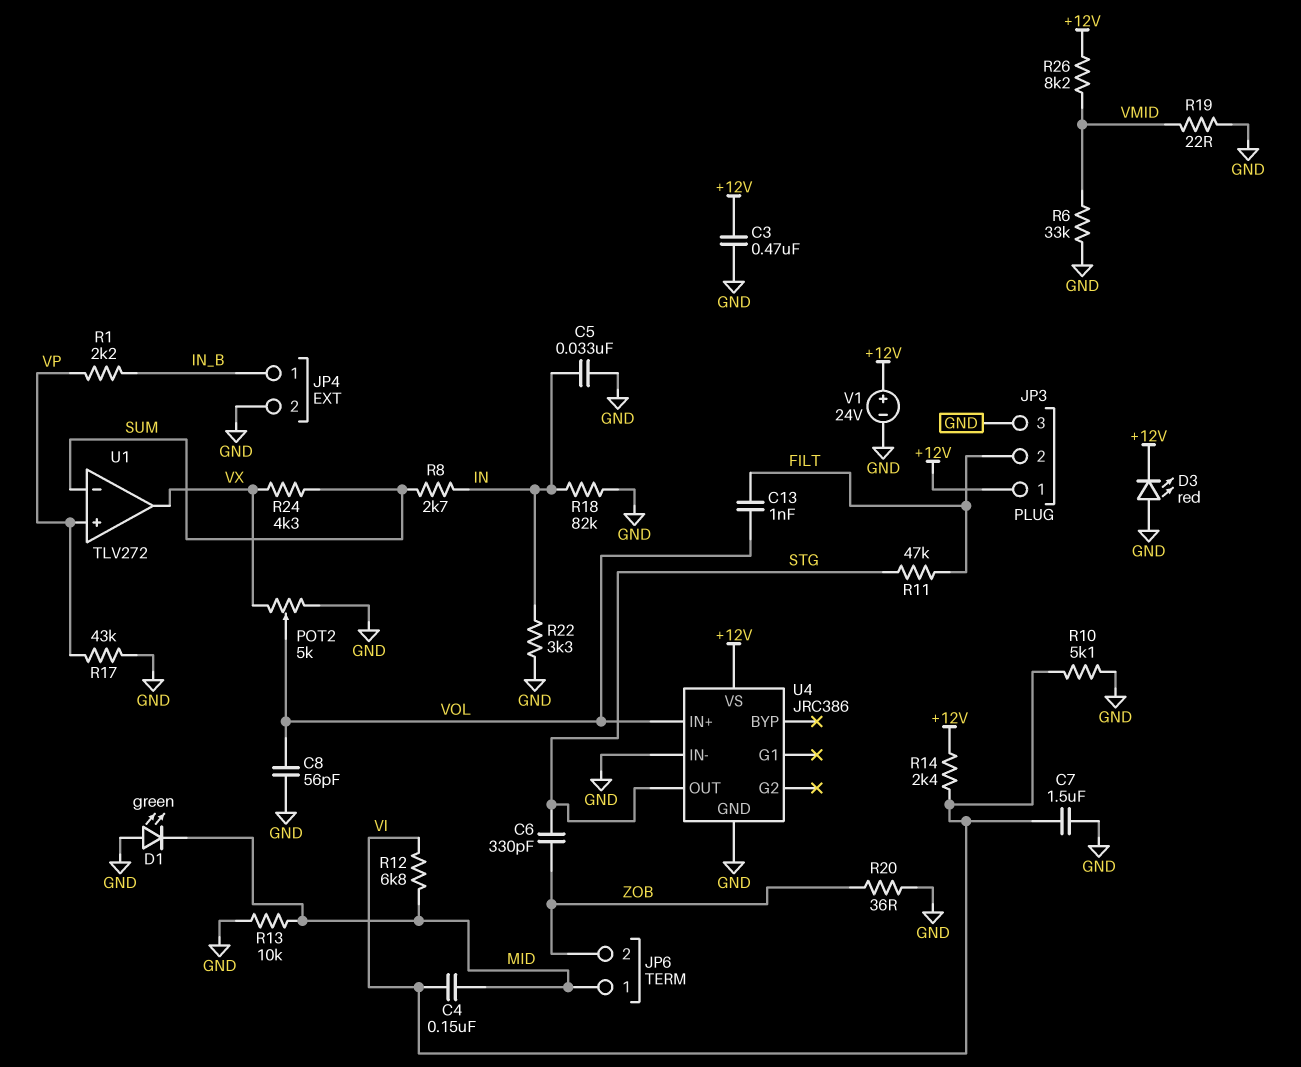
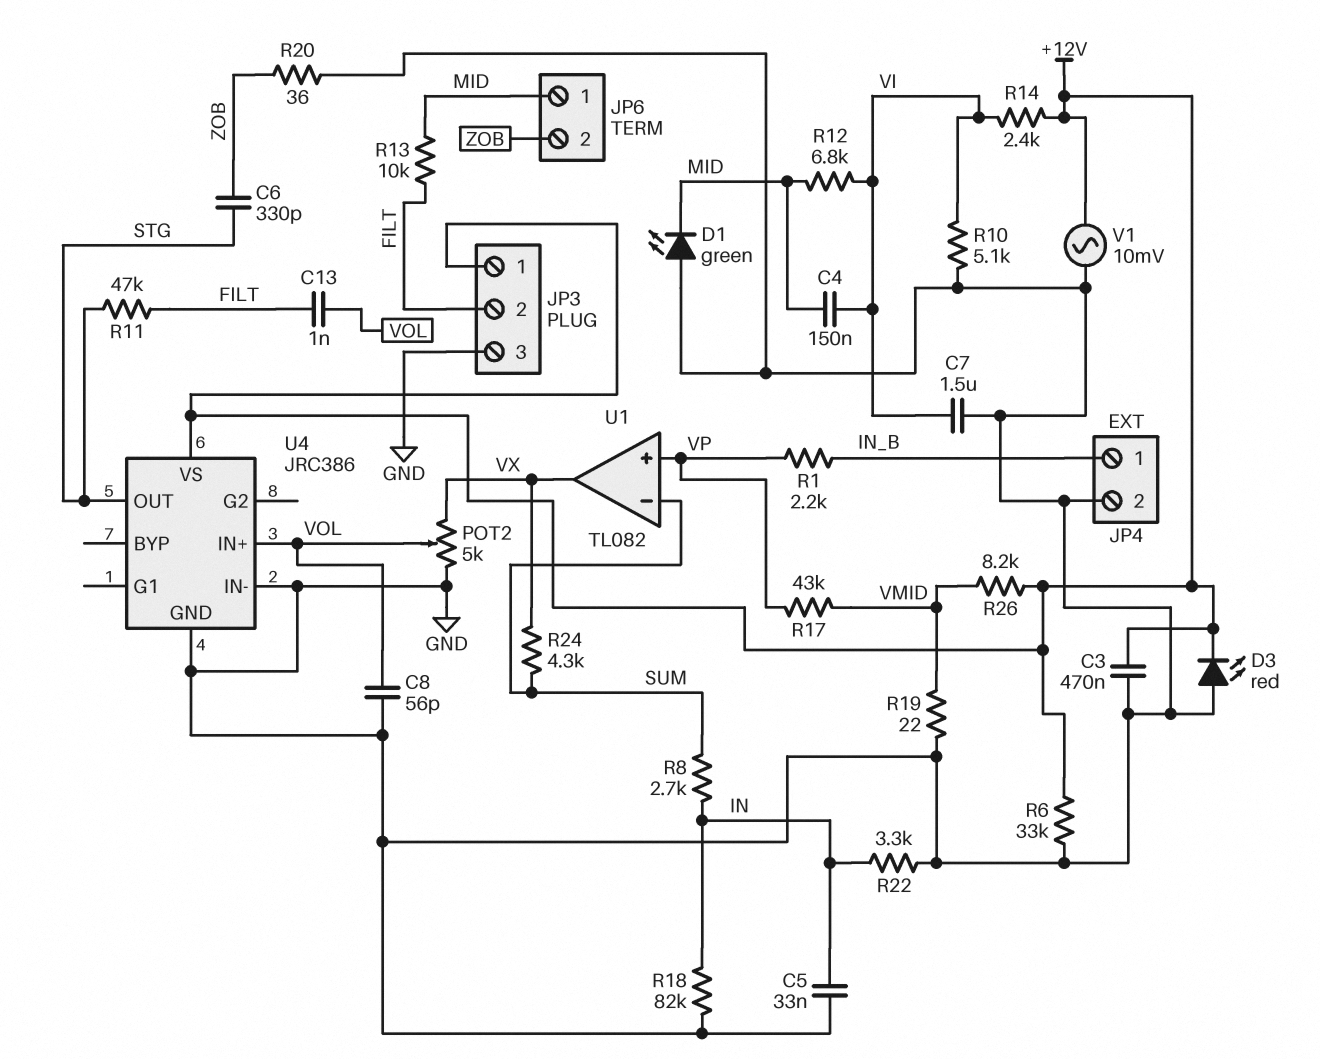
R6: 33k (GND, VMID) -> 33k (+12V, GND)
R13: 10k (GND, MID) -> 10k (FILT, MID)
R17: 43k (GND, VP) -> 43k (VMID, VP)
U1: TLV272 -> TL082
V1: 24V (plus +12V, minus GND) -> AC 10mV (+12V, GND)

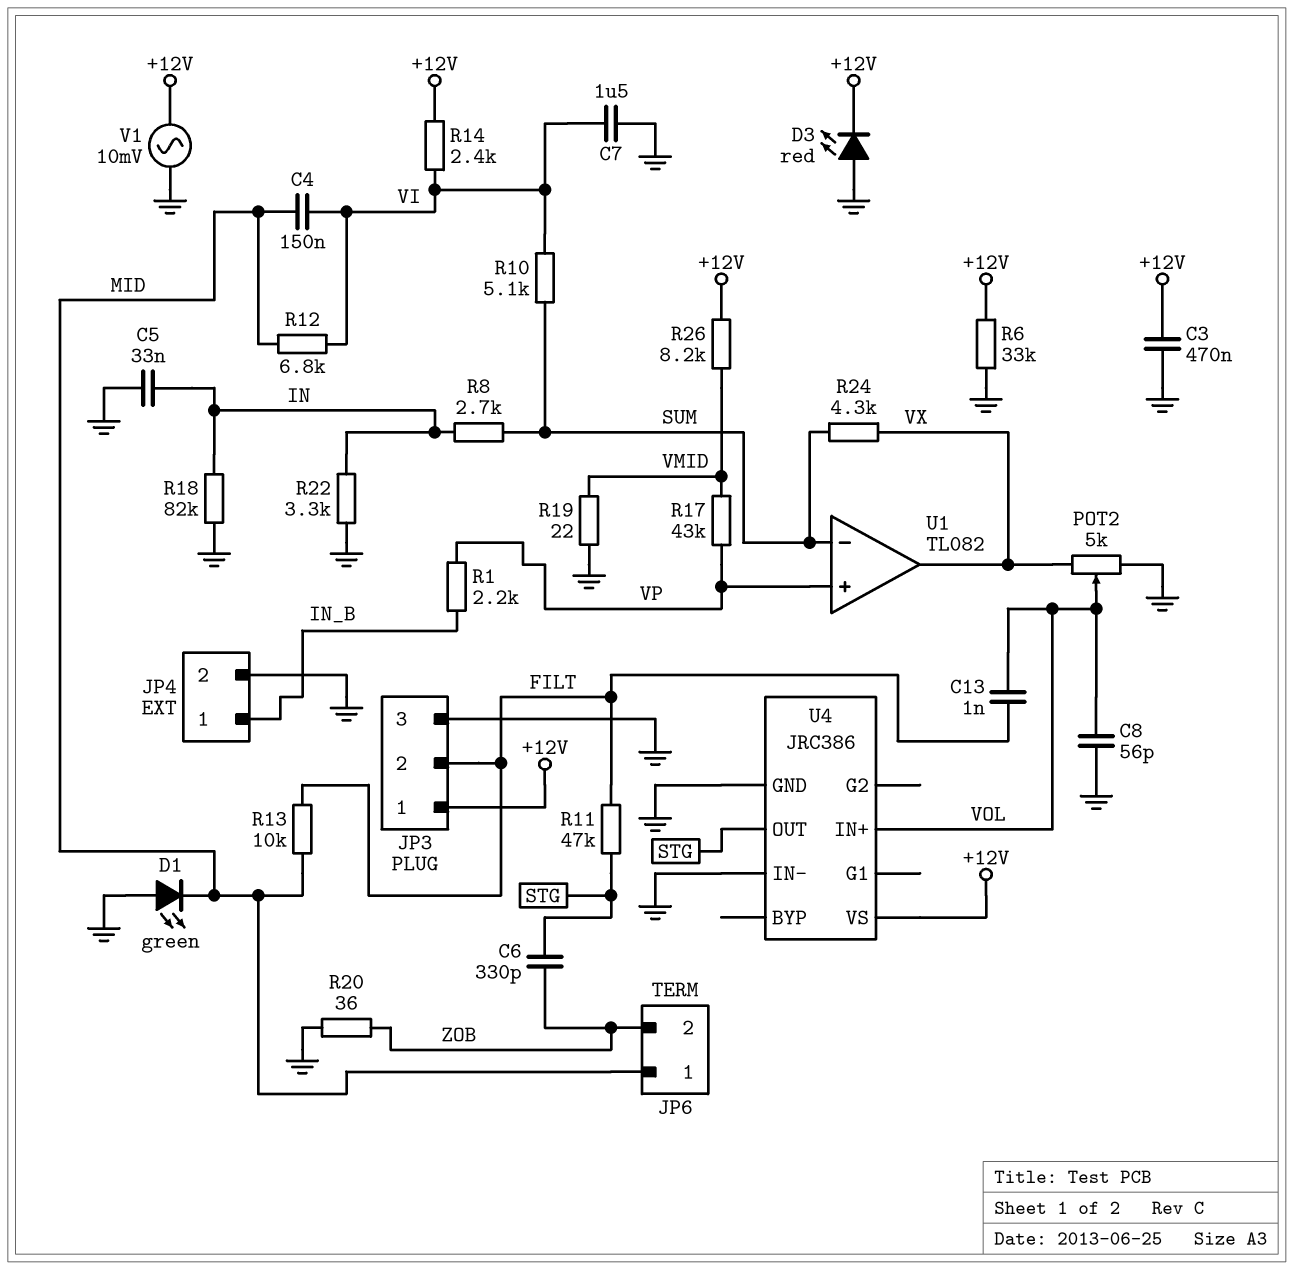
R10: 5.1k (GND, VI) -> 5.1k (SUM, VI)

